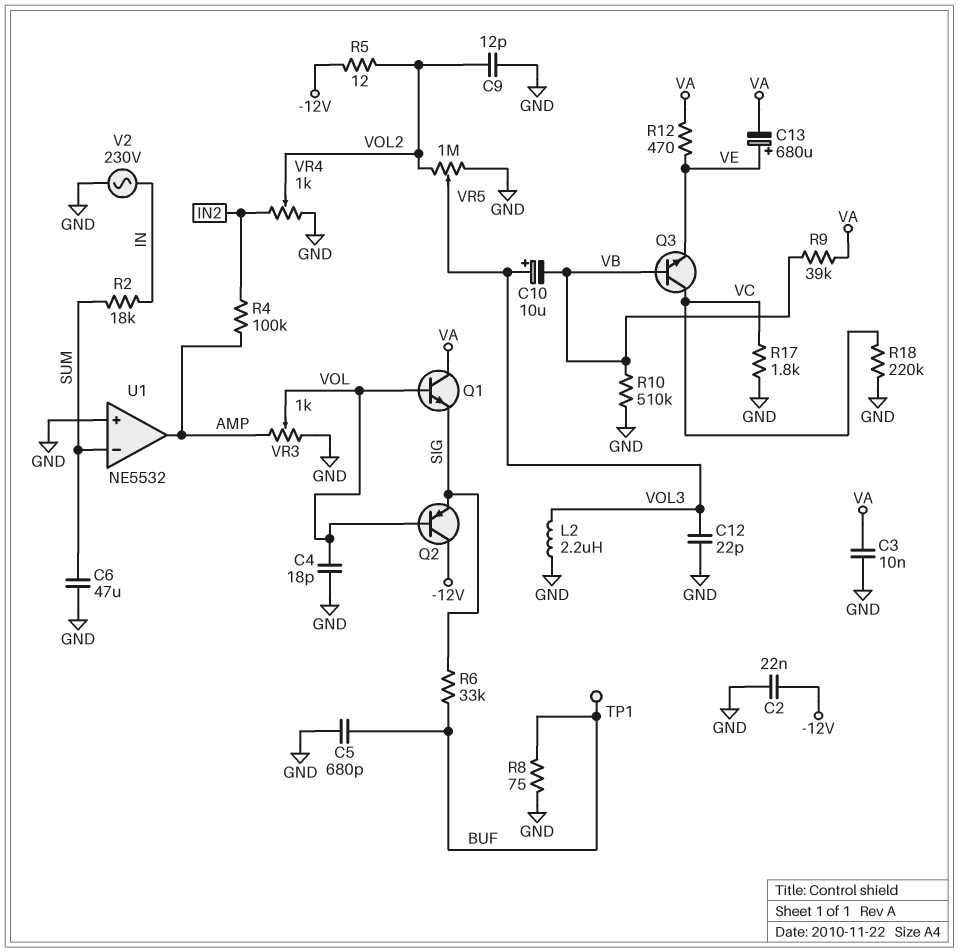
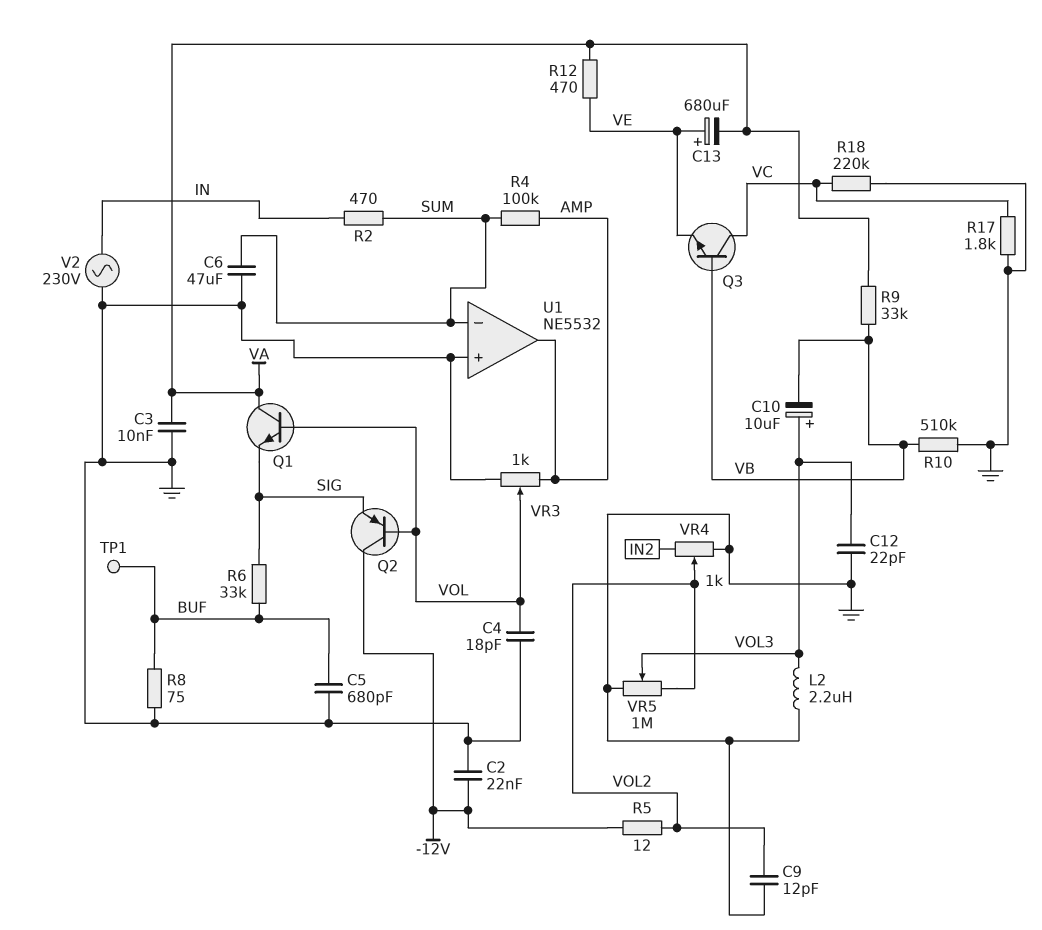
R2: 18k (IN, SUM) -> 470 (IN, SUM)
R4: 100k (AMP, IN2) -> 100k (AMP, SUM)
R9: 39k (VA, VB) -> 33k (VA, VB)

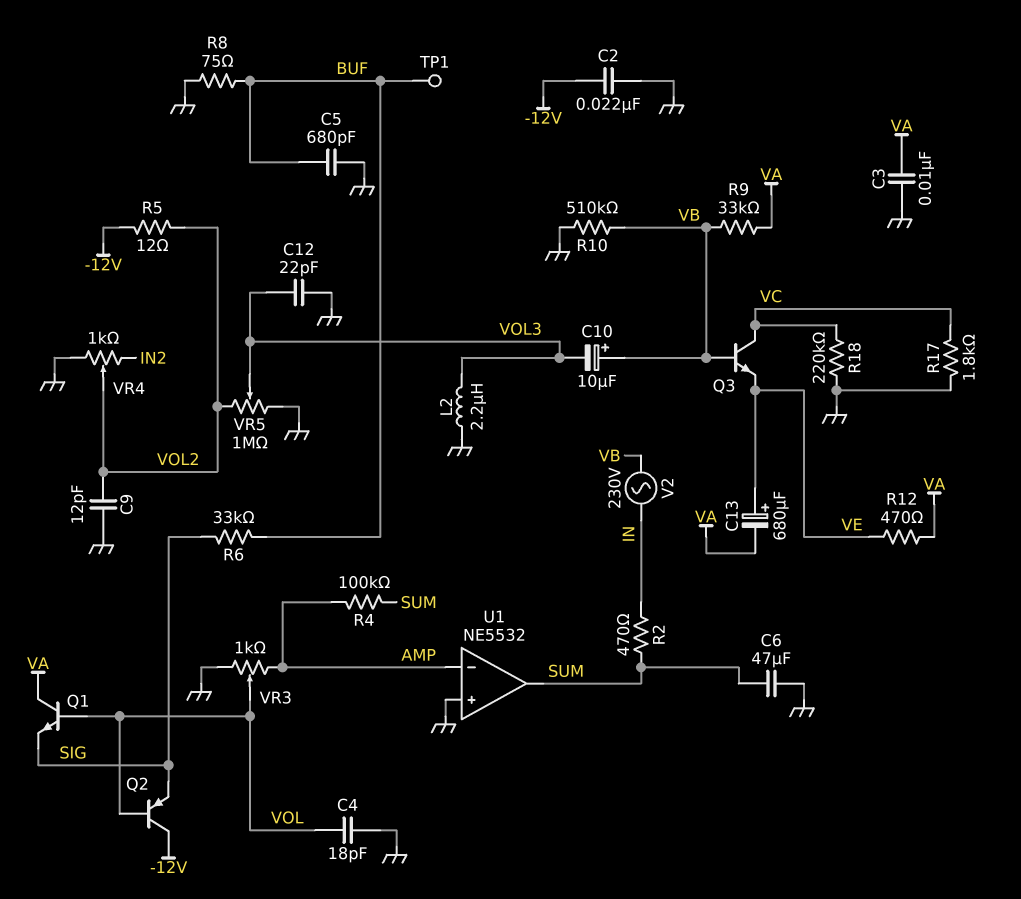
C10: 10uF (plus VOL3, minus VB) -> 10uF (plus VB, minus VOL3)
U1 pin in-: SUM -> AMP
U1 pin out: AMP -> SUM
V2: AC 230V (GND, IN) -> AC 230V (IN, VB)

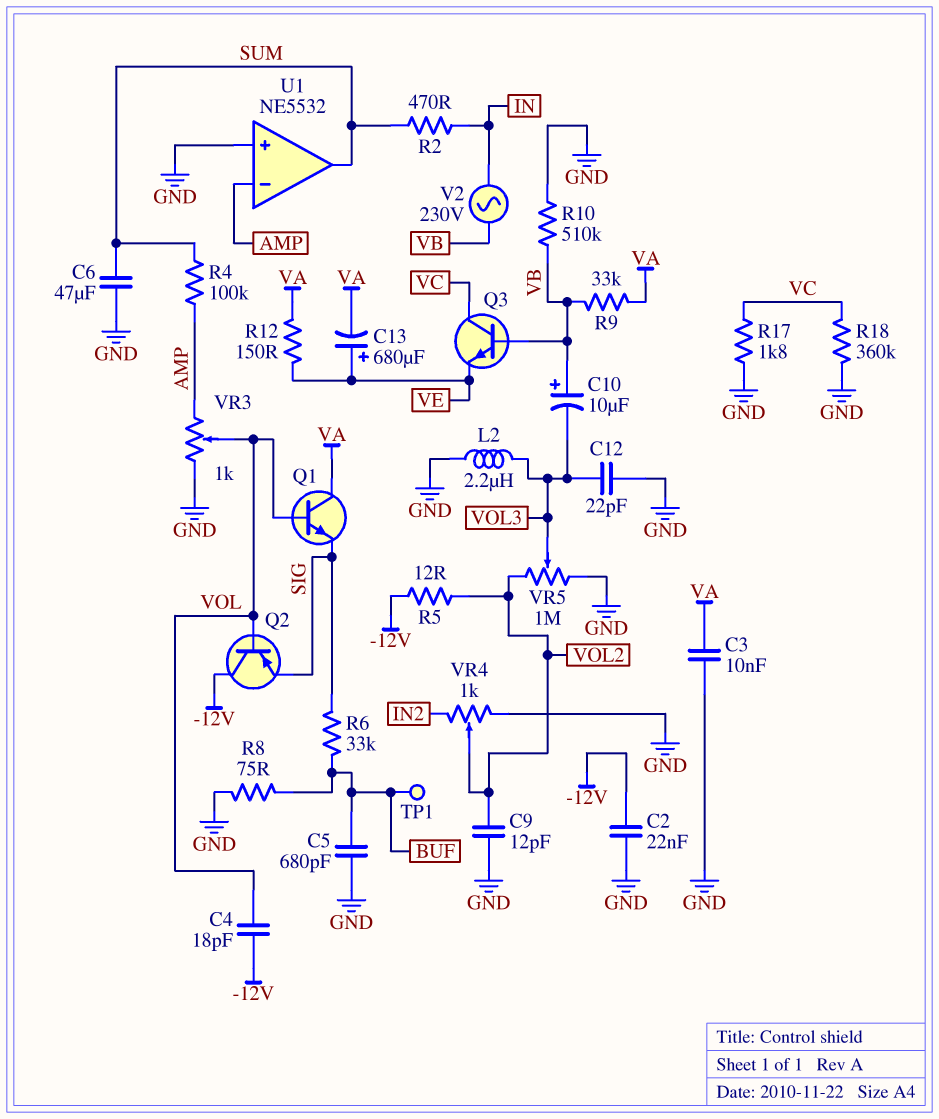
C4: 18pF (GND, VOL) -> 18pF (-12V, VOL)
R12: 470 (VA, VE) -> 150 (VA, VE)
R18: 220k (GND, VC) -> 360k (GND, VC)

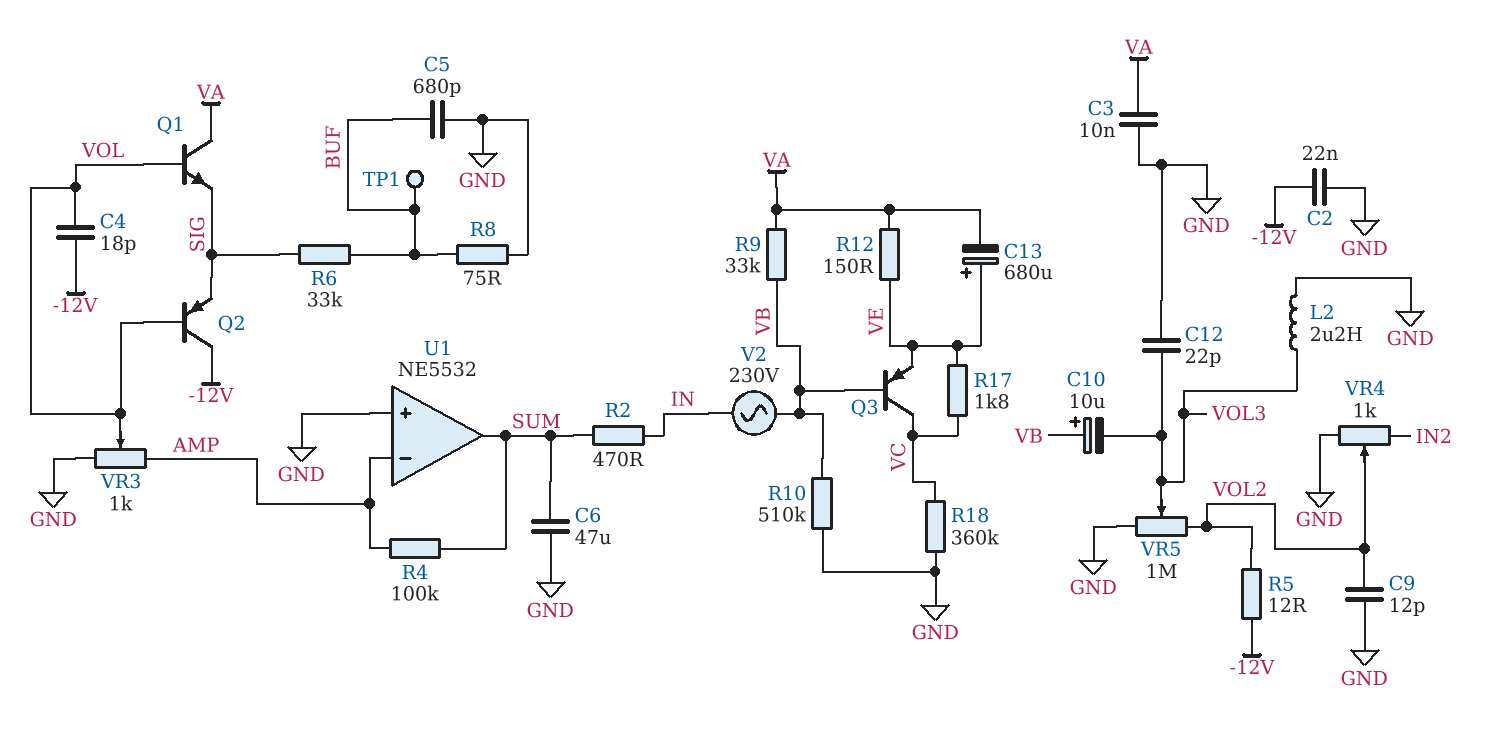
Q3: NPN (B VB, C VC, E VE) -> PNP (B VB, C VC, E VE)
R17: 1.8k (GND, VC) -> 1.8k (VC, VE)

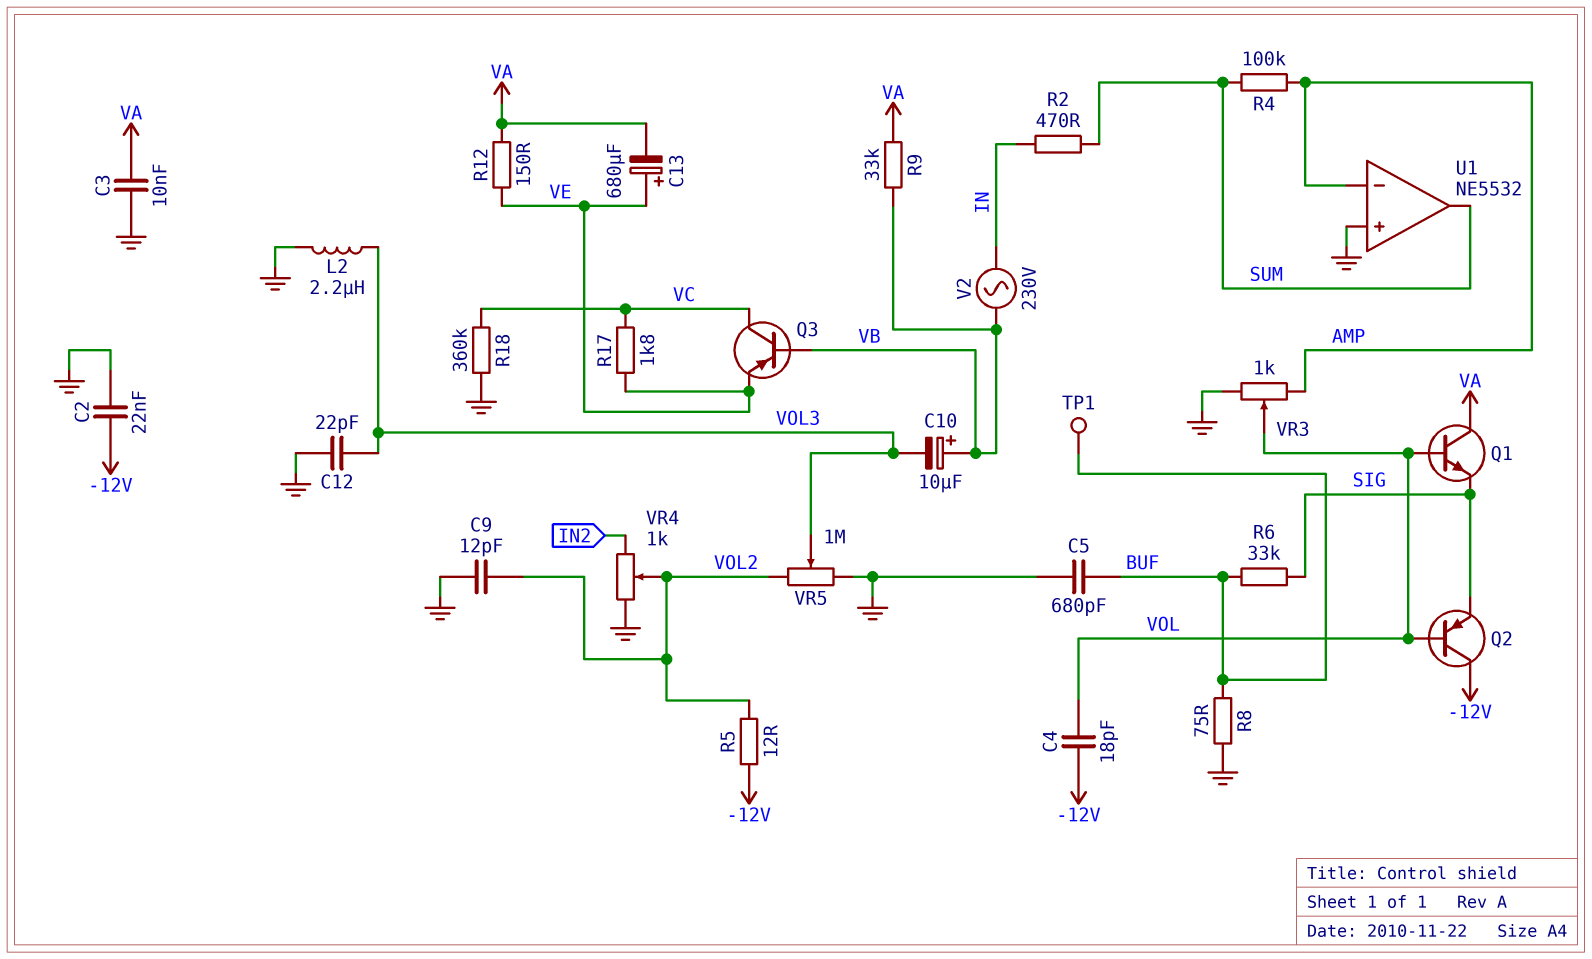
C6: 47uF (GND, SUM) -> none
R10: 510k (GND, VB) -> none

